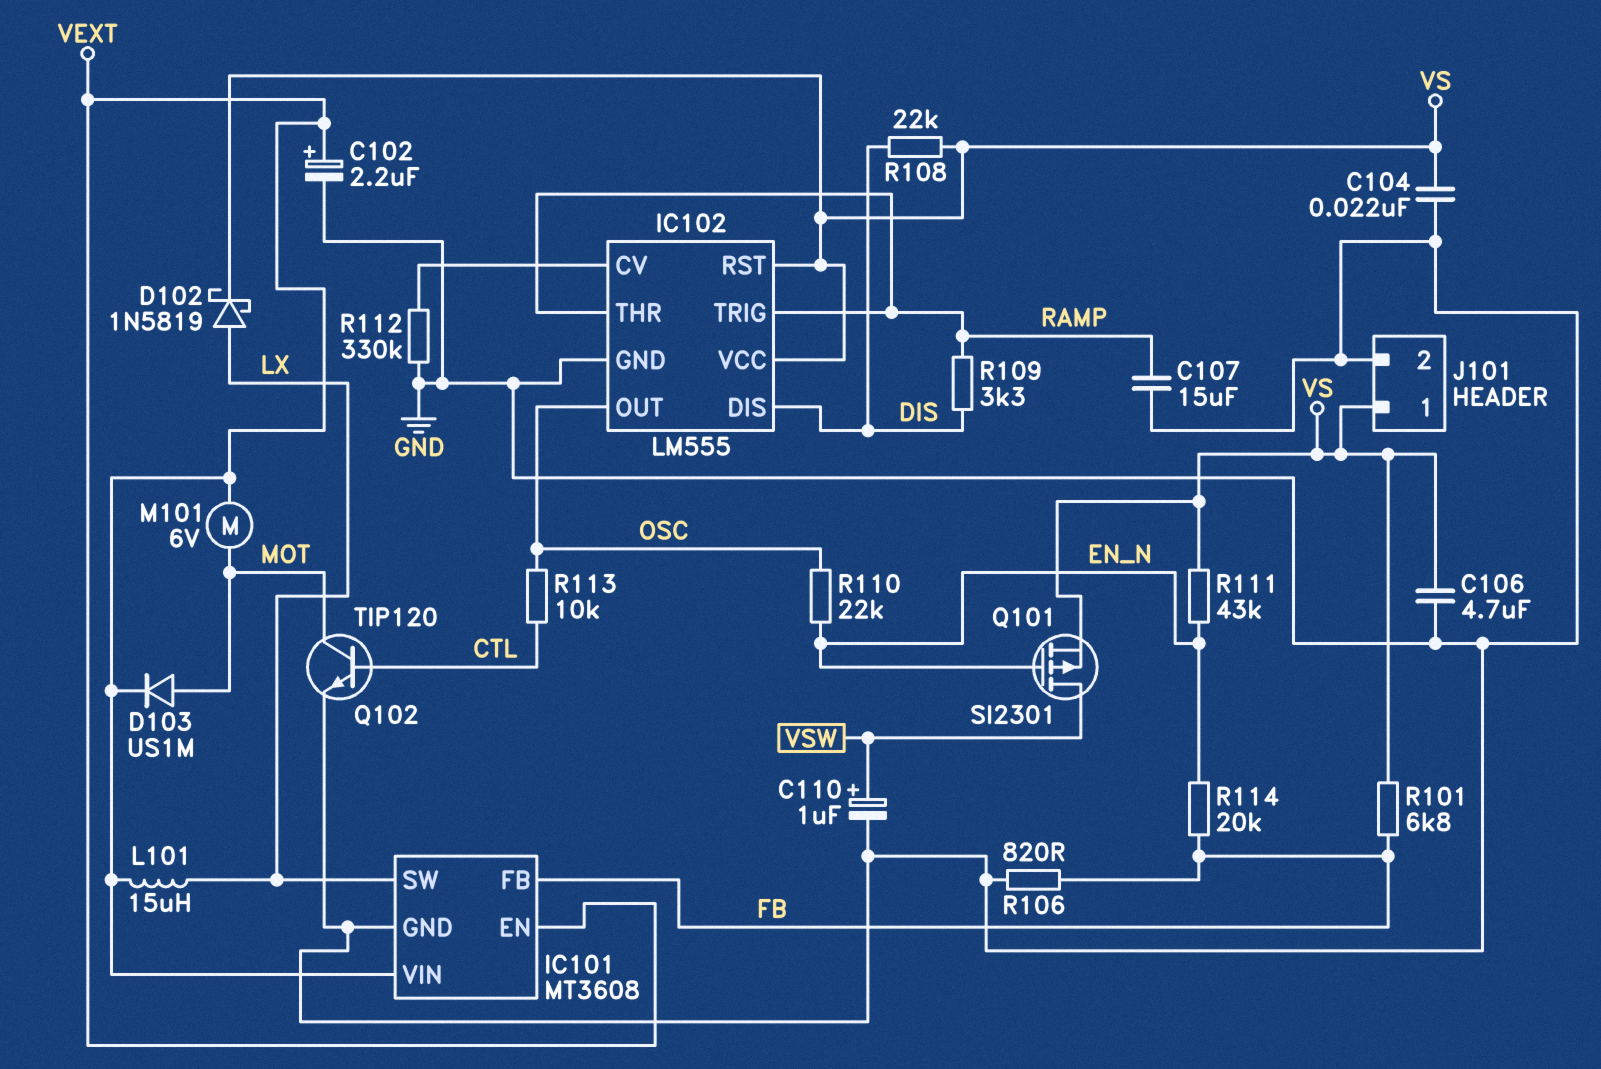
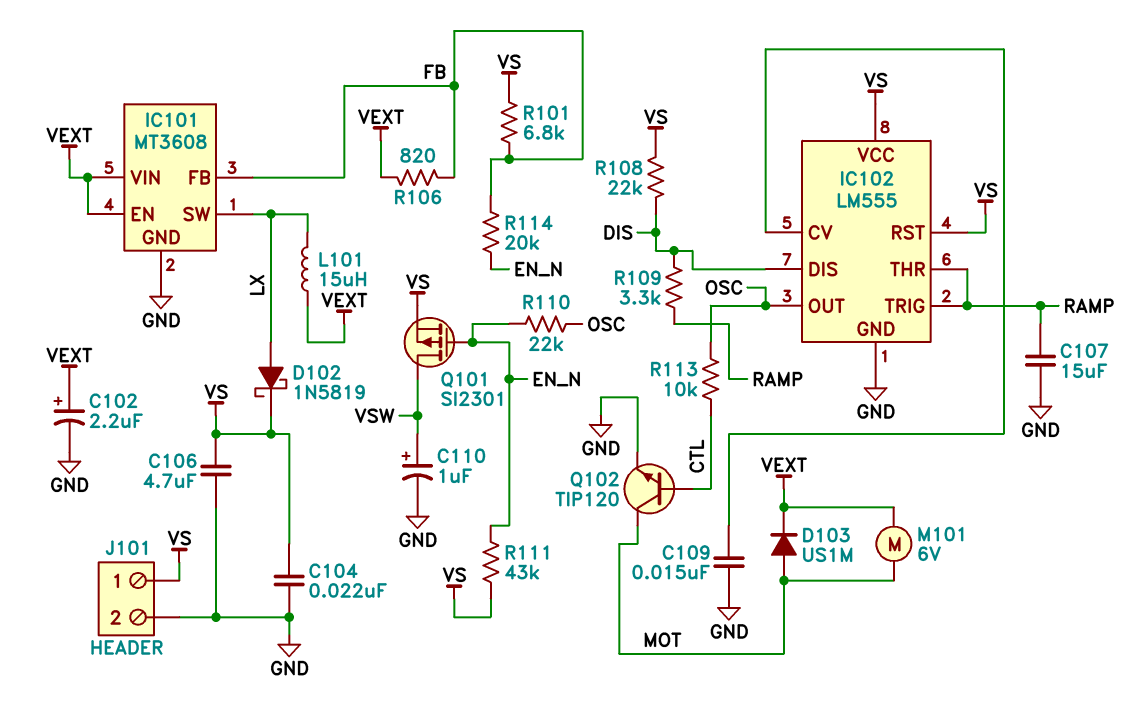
C109: none -> 15nF (GND, IC102/CV)
R106: 820 (FB, GND) -> 820 (FB, VEXT)
R112: 330k (GND, IC102/CV) -> none

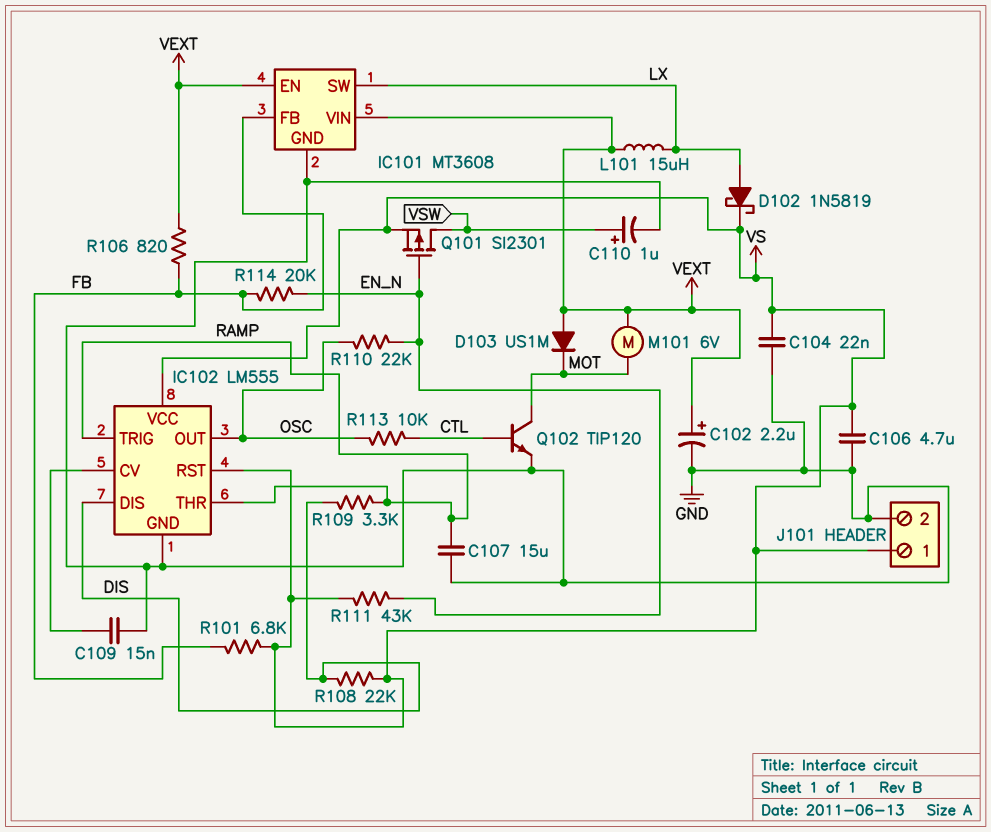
D103: diode US1M (A MOT, K VEXT) -> diode US1M (A VEXT, K MOT)

